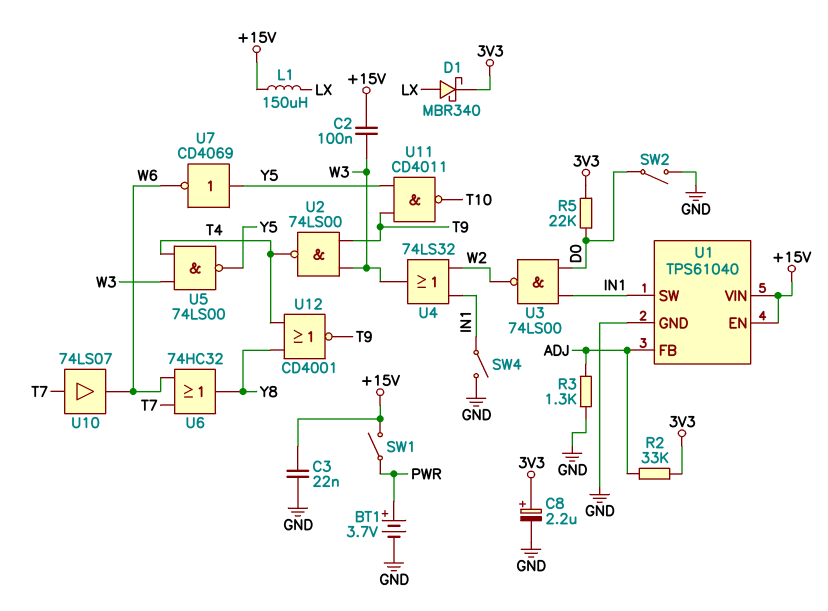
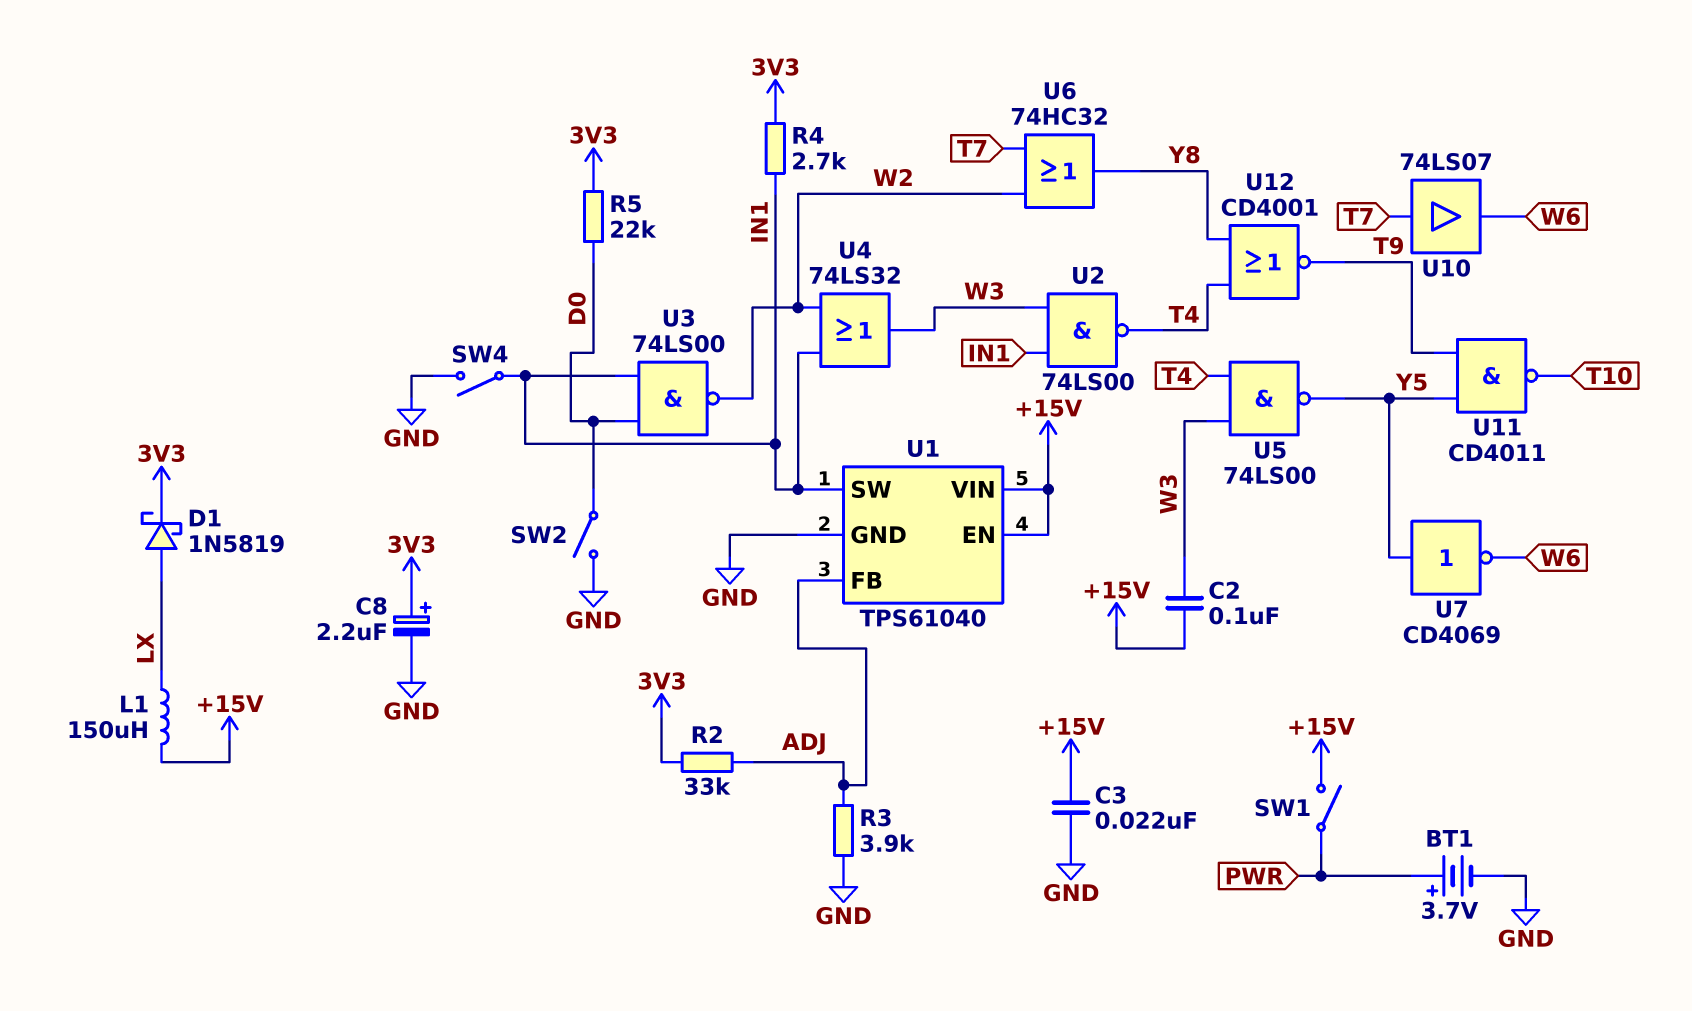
D1: schottky MBR340 (A LX, K 3V3) -> schottky 1N5819 (A LX, K 3V3)
R3: 1.3k (ADJ, GND) -> 3.9k (ADJ, GND)
R4: none -> 2.7k (3V3, IN1)
U2: NAND 74LS00 (in T9, in W3, out T4) -> NAND 74LS00 (in IN1, in W3, out T4)
U6: OR 74HC32 (in T7, in W6, out Y8) -> OR 74HC32 (in T7, in W2, out Y8)

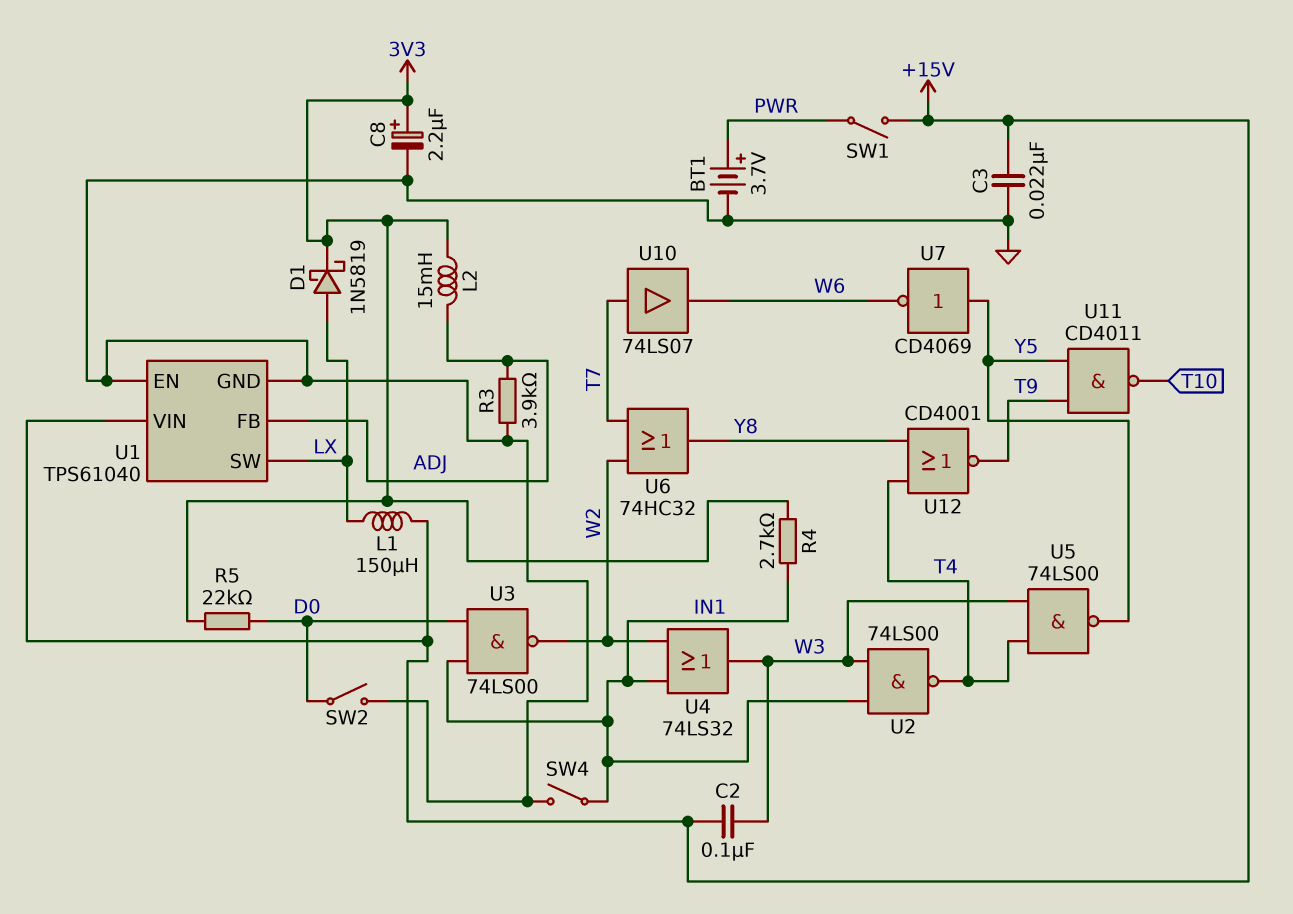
L2: none -> 15mH (3V3, ADJ)
R2: 33k (3V3, ADJ) -> none
U1 pin EN: +15V -> GND
U1 pin SW: IN1 -> LX

